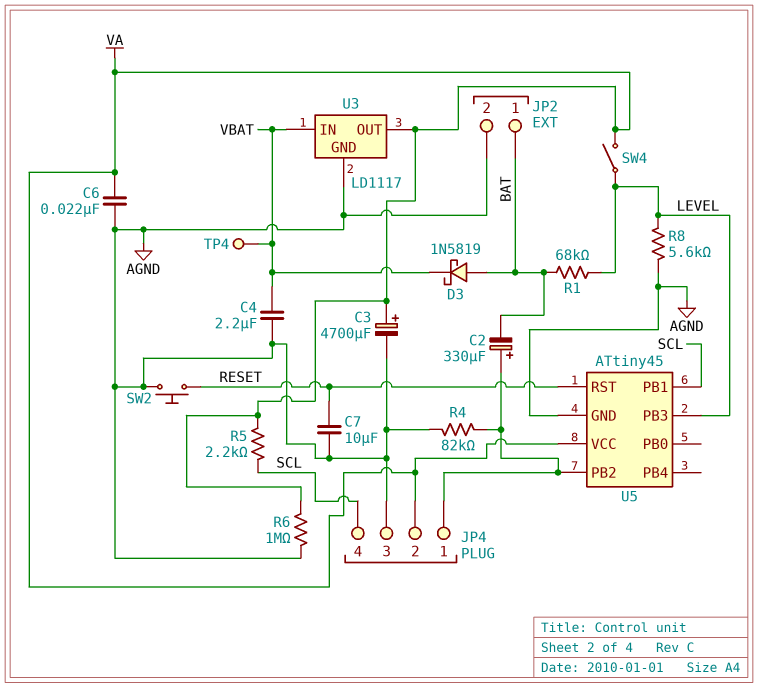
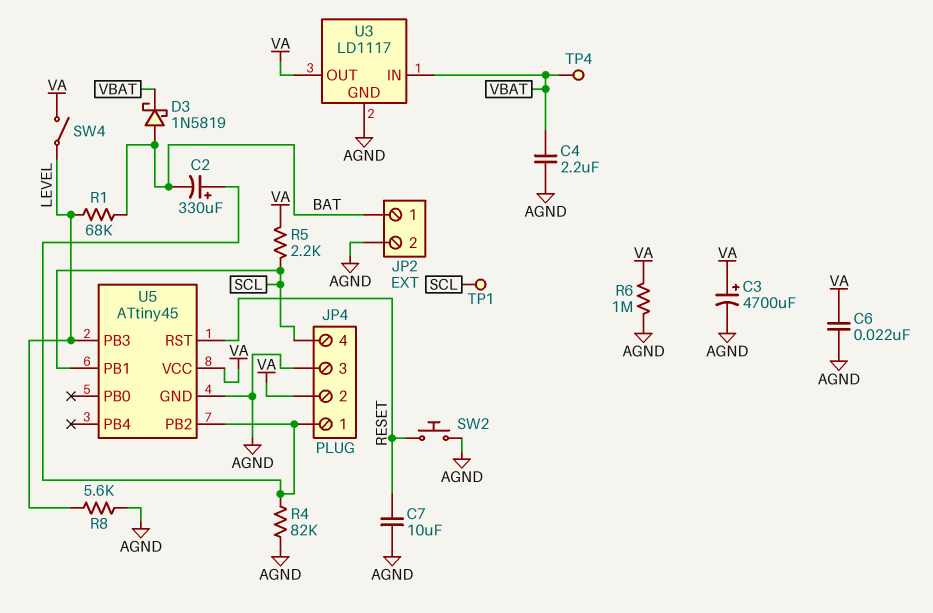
TP1: none -> test point (SCL)

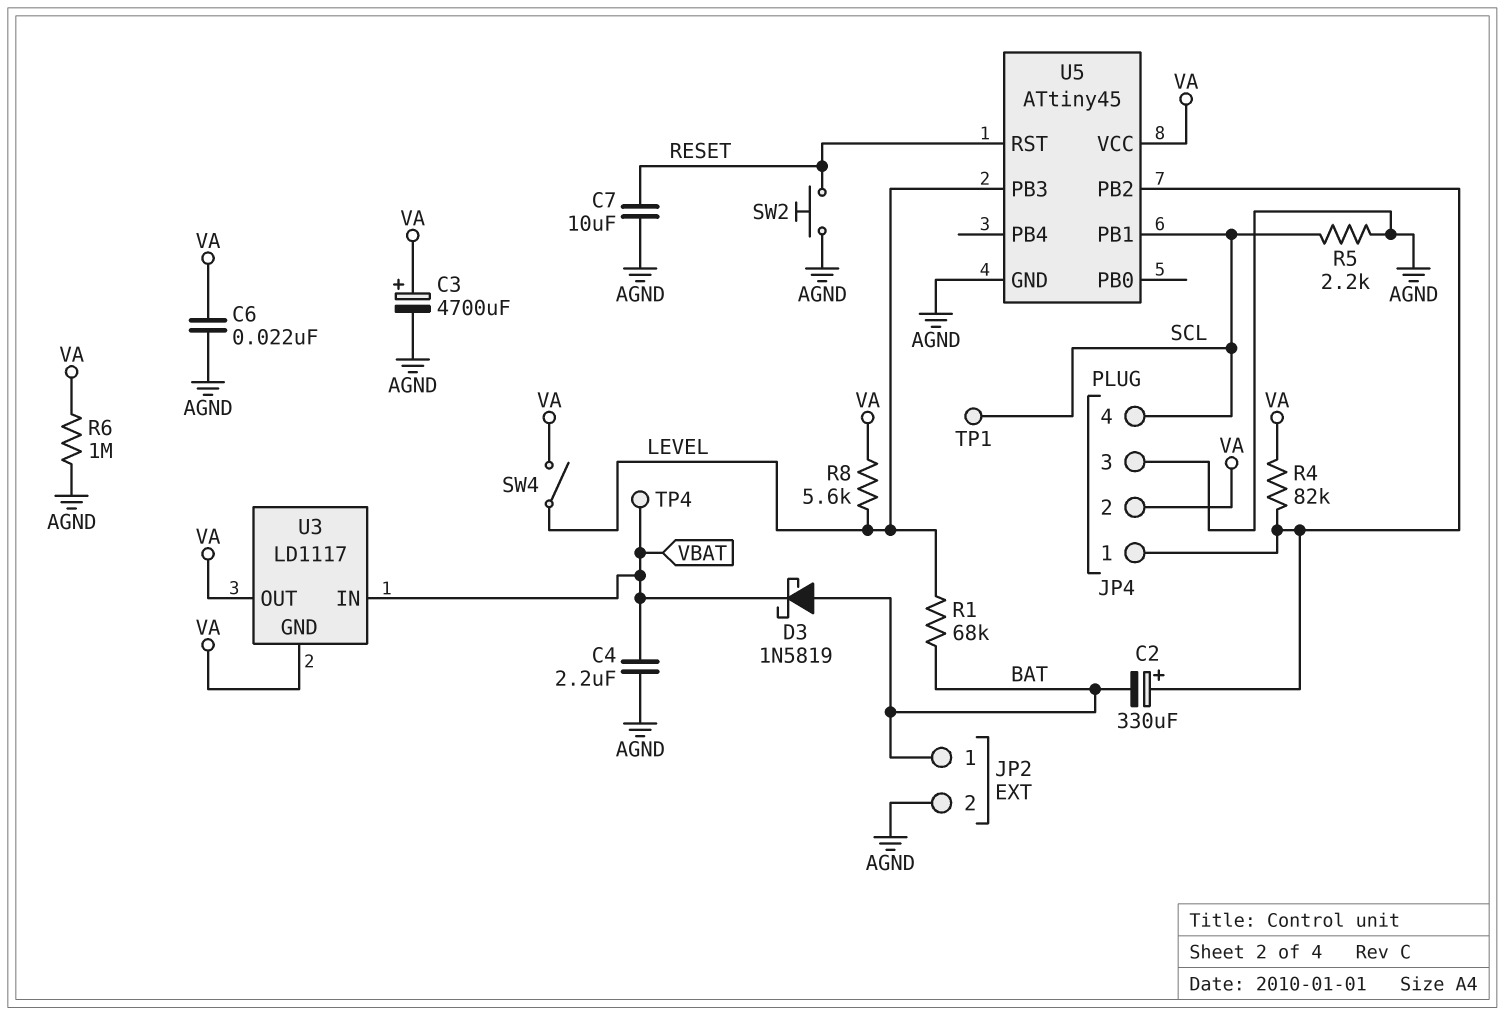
R4: 82k (AGND, JP4/1) -> 82k (JP4/1, VA)
R5: 2.2k (SCL, VA) -> 2.2k (AGND, SCL)
R8: 5.6k (AGND, LEVEL) -> 5.6k (LEVEL, VA)
U3 pin GND: AGND -> VA

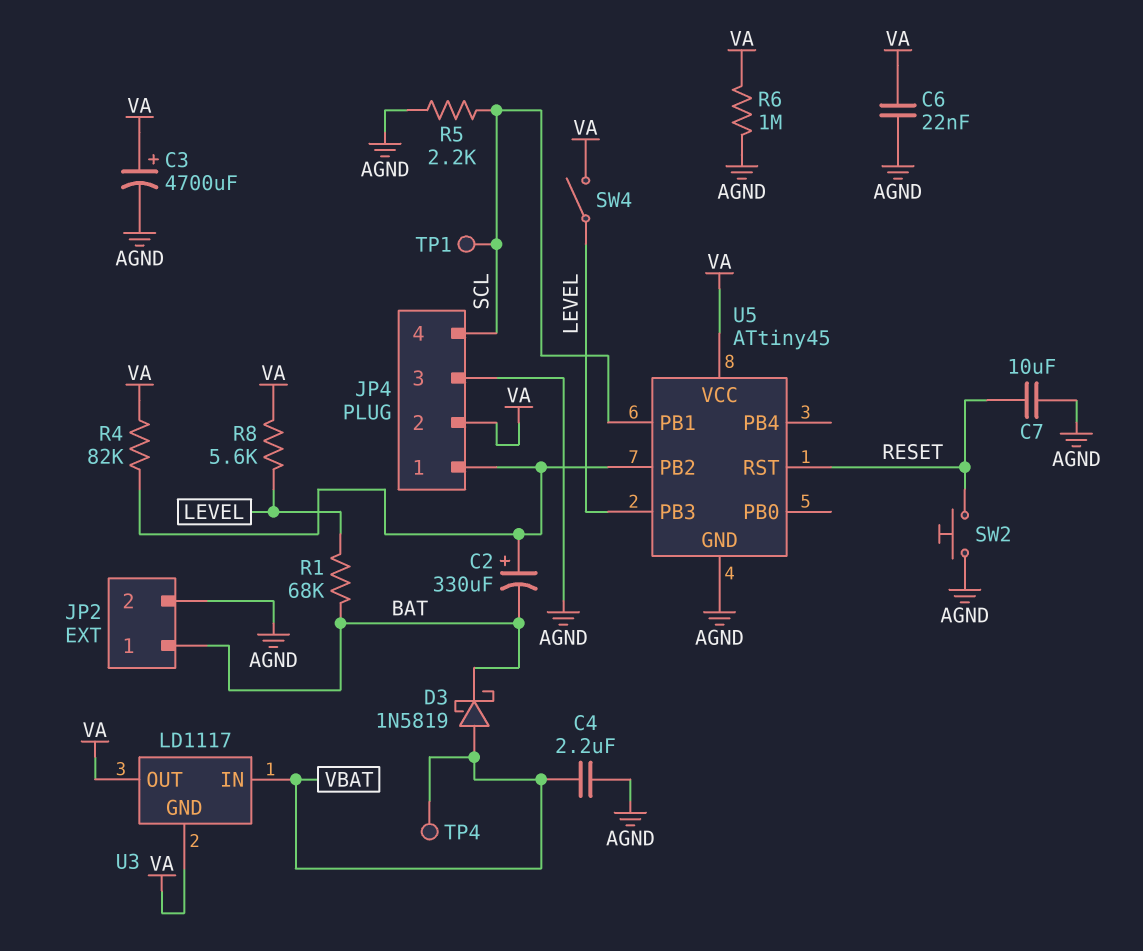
D3: schottky 1N5819 (A BAT, K VBAT) -> schottky 1N5819 (A VBAT, K BAT)

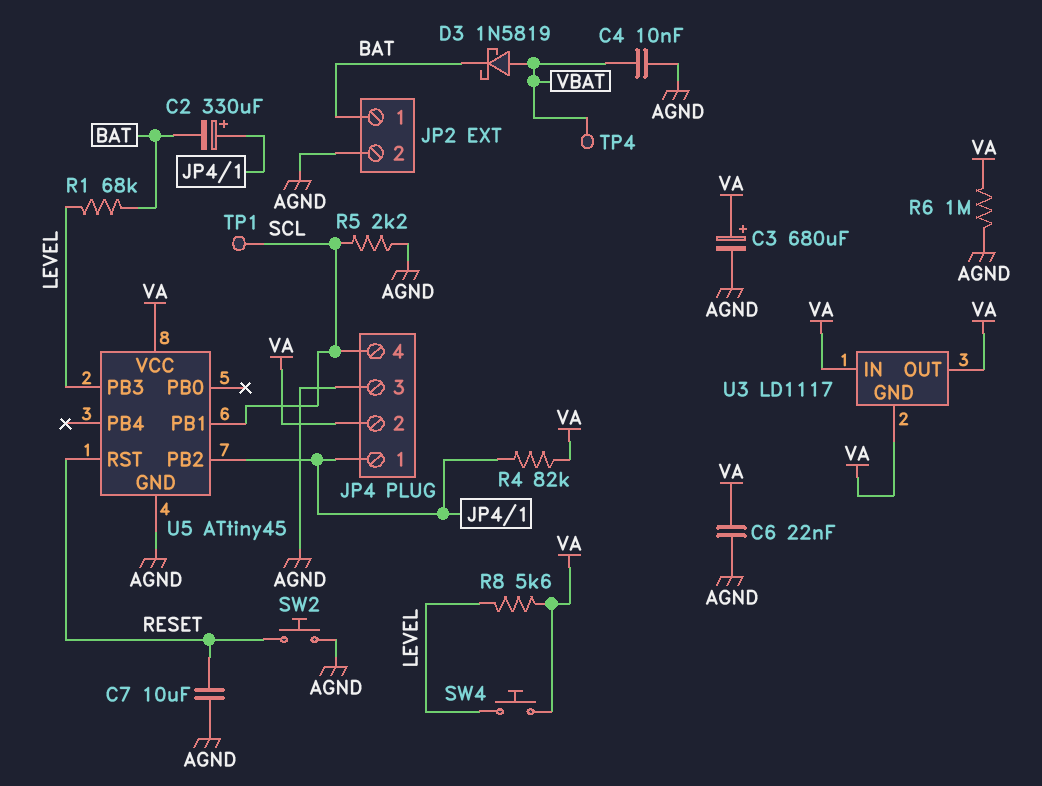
C3: 4700uF (plus VA, minus AGND) -> 680uF (plus VA, minus AGND)
C4: 2.2uF (AGND, VBAT) -> 10nF (AGND, VBAT)
SW4: switch (LEVEL, VA) -> button (LEVEL, VA)
U3 pin IN: VBAT -> VA

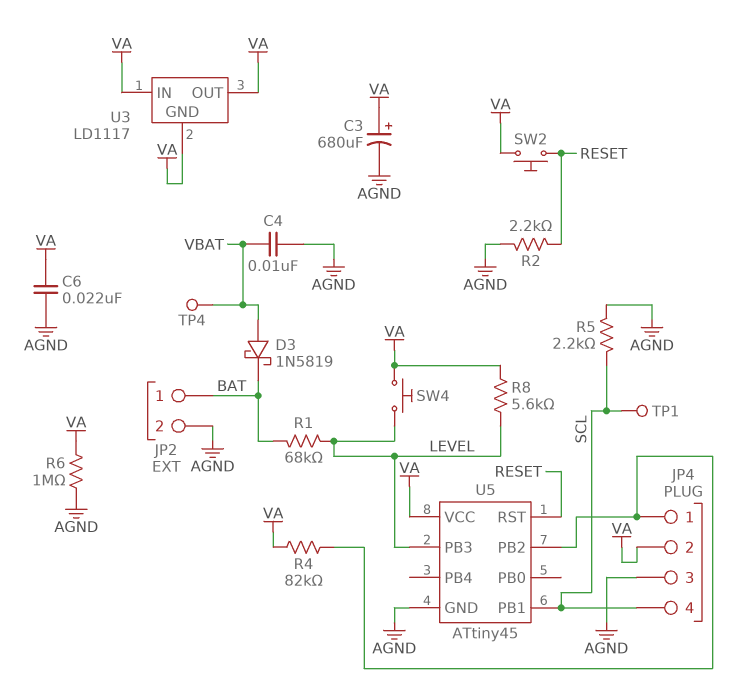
C2: 330uF (plus JP4/1, minus BAT) -> none
C7: 10uF (AGND, RESET) -> none
R2: none -> 2.2k (AGND, RESET)
SW2: button (AGND, RESET) -> button (RESET, VA)

